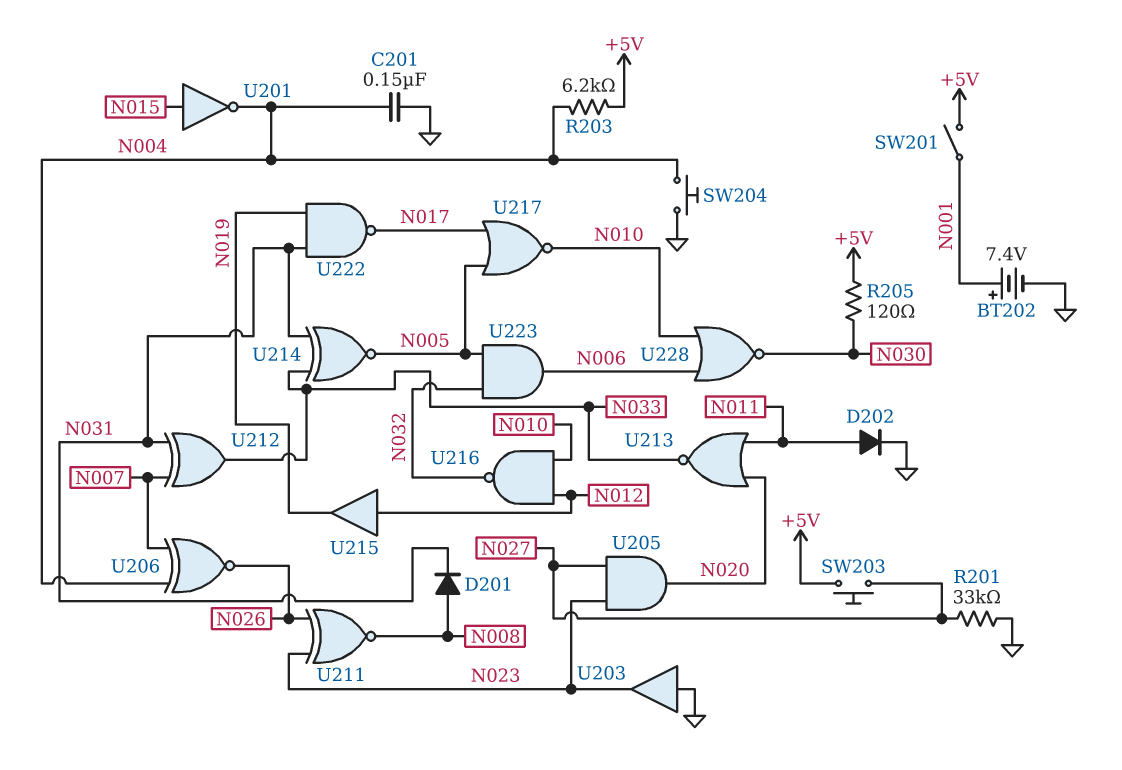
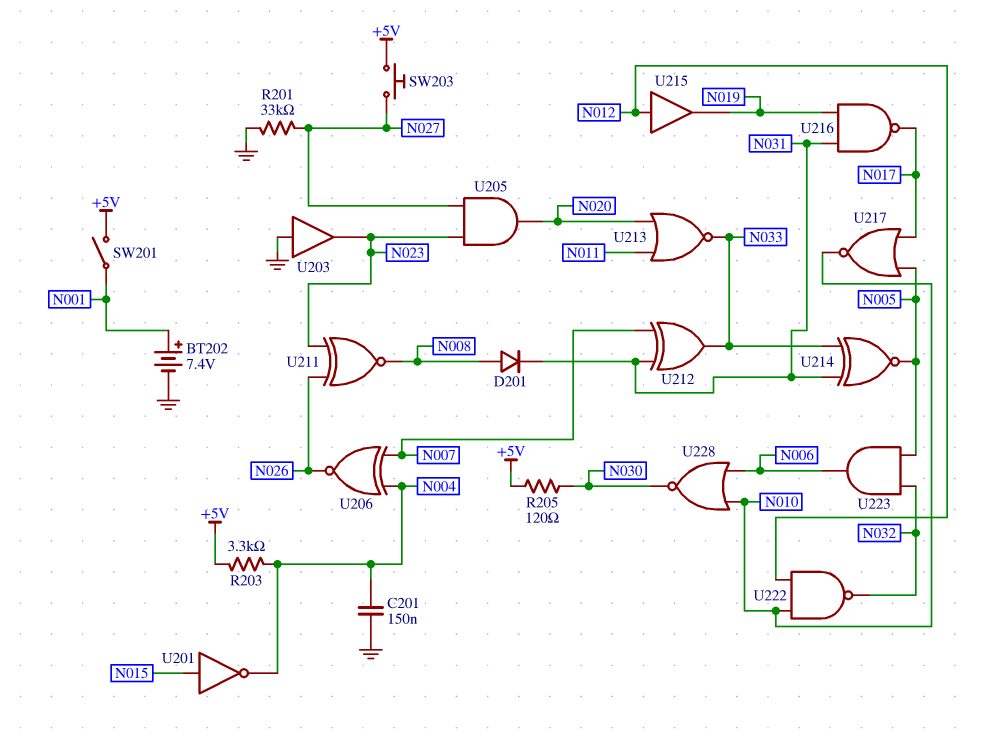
D202: diode (A N011, K GND) -> none
R203: 6.2k (+5V, N004) -> 3.3k (+5V, N004)
SW204: button (GND, N004) -> none
U216: NAND (in N010, in N012, out N032) -> NAND (in N019, in N031, out N017)
U222: NAND (in N019, in N031, out N017) -> NAND (in N010, in N012, out N032)

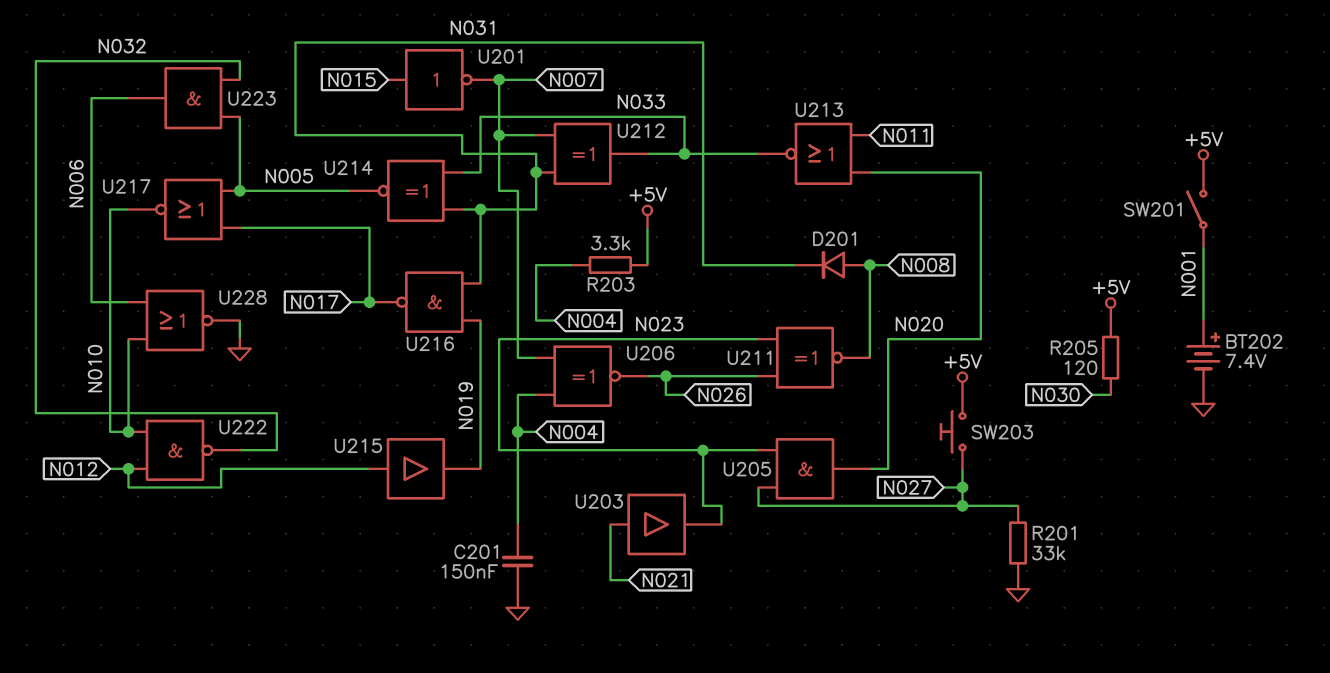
U201: NOT (in N015, out N004) -> NOT (in N015, out N007)
U203: buffer (in GND, out N023) -> buffer (in N021, out N023)
U228: NOR (in N006, in N010, out N030) -> NOR (in N006, in N010, out GND)

